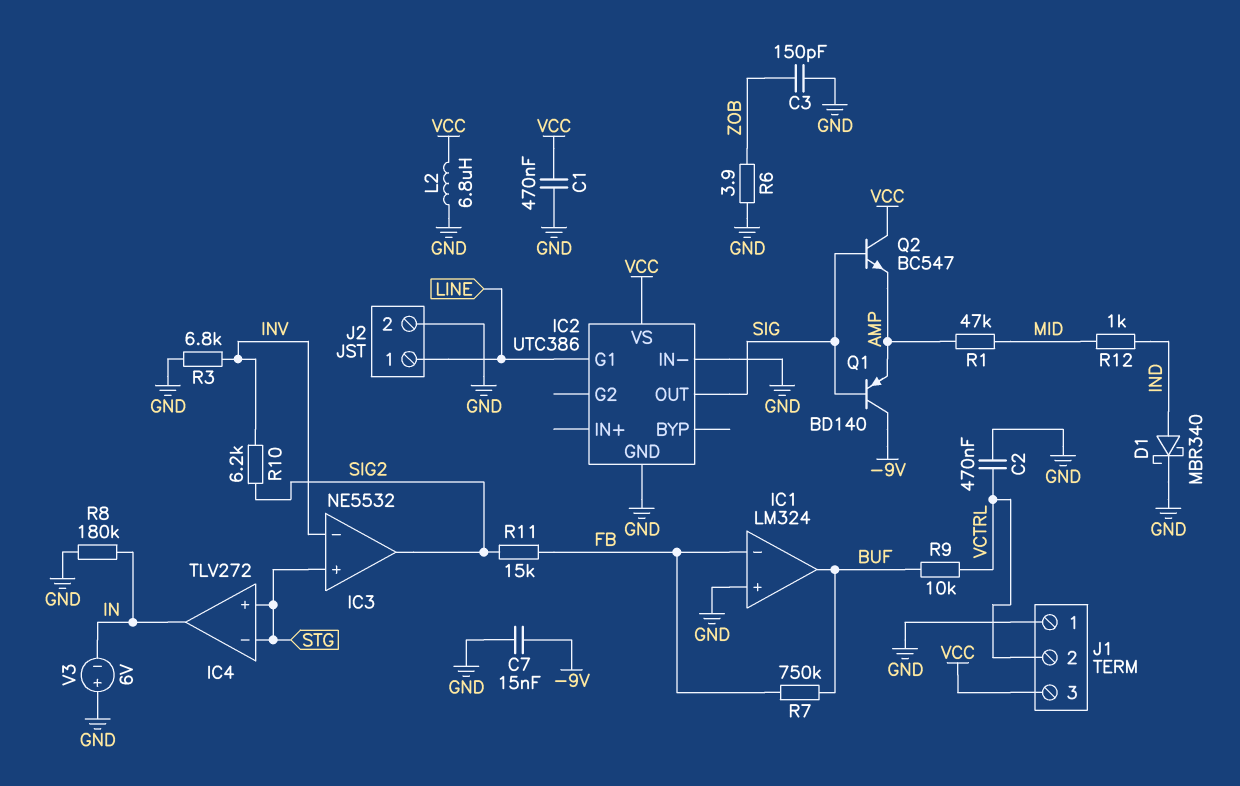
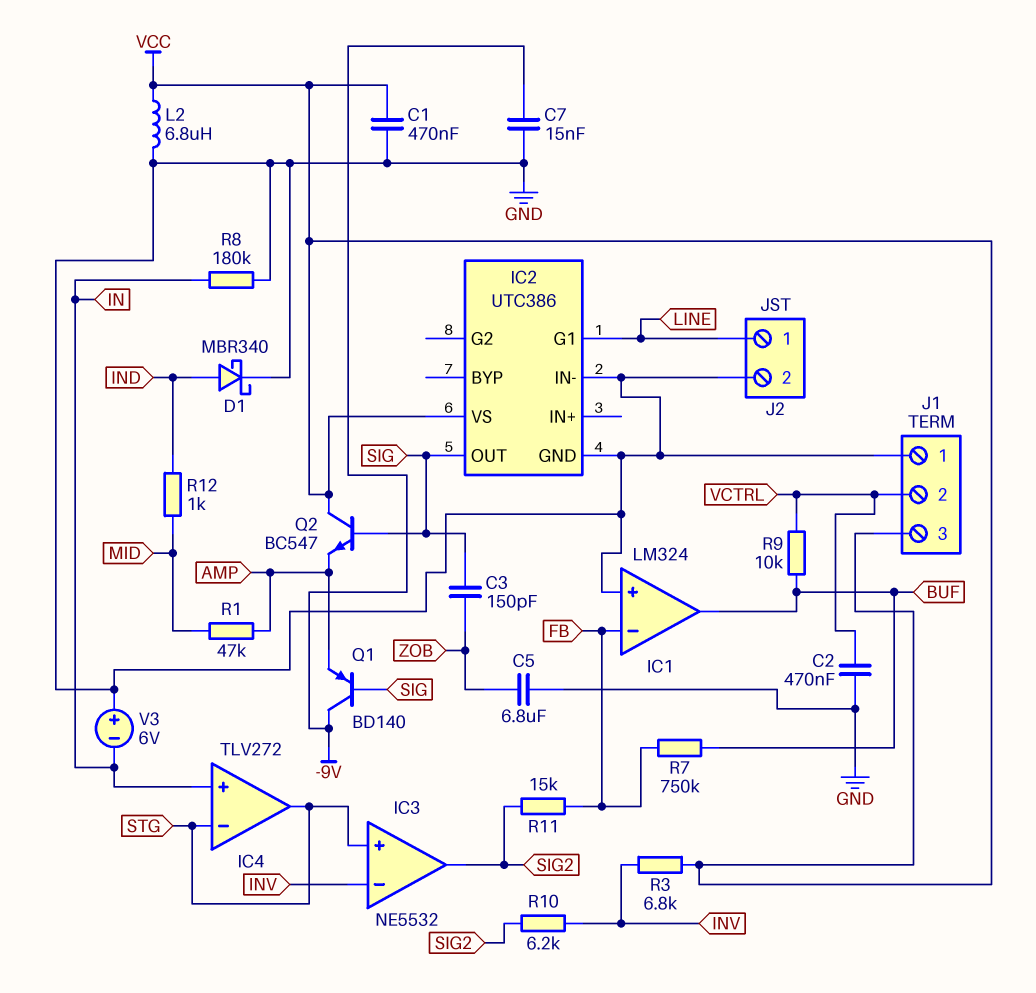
C3: 150pF (GND, ZOB) -> 150pF (SIG, ZOB)
C5: none -> 6.8uF (GND, ZOB)
IC4 pin in+: STG -> IN
IC4 pin out: IN -> STG
R3: 6.8k (GND, INV) -> 6.8k (INV, VCC)
R6: 3.9 (GND, ZOB) -> none

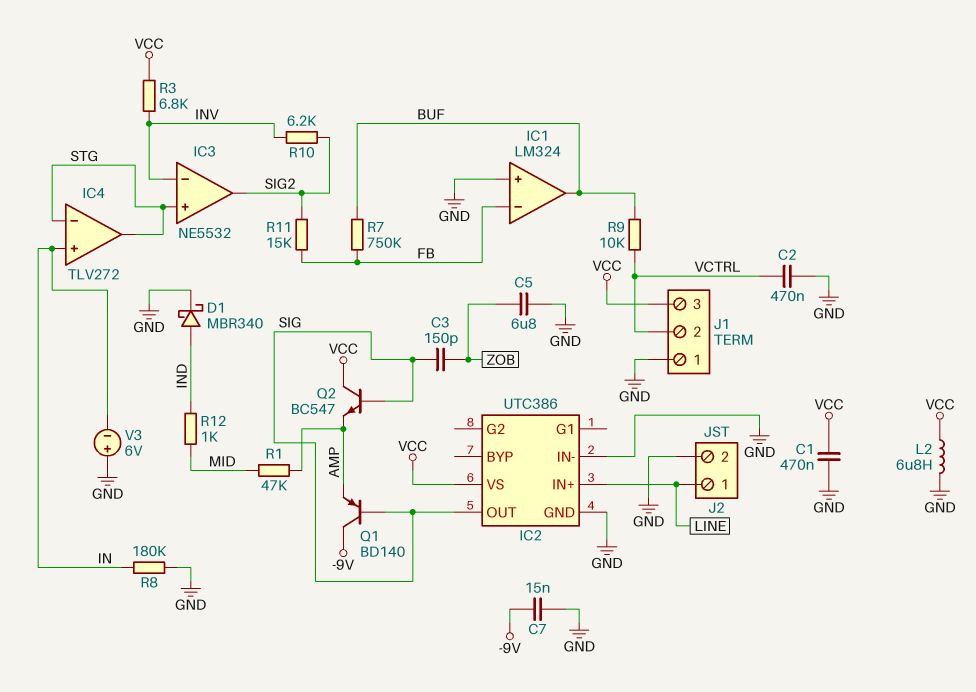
IC2 pin G1: LINE -> none
IC2 pin IN+: none -> LINE

